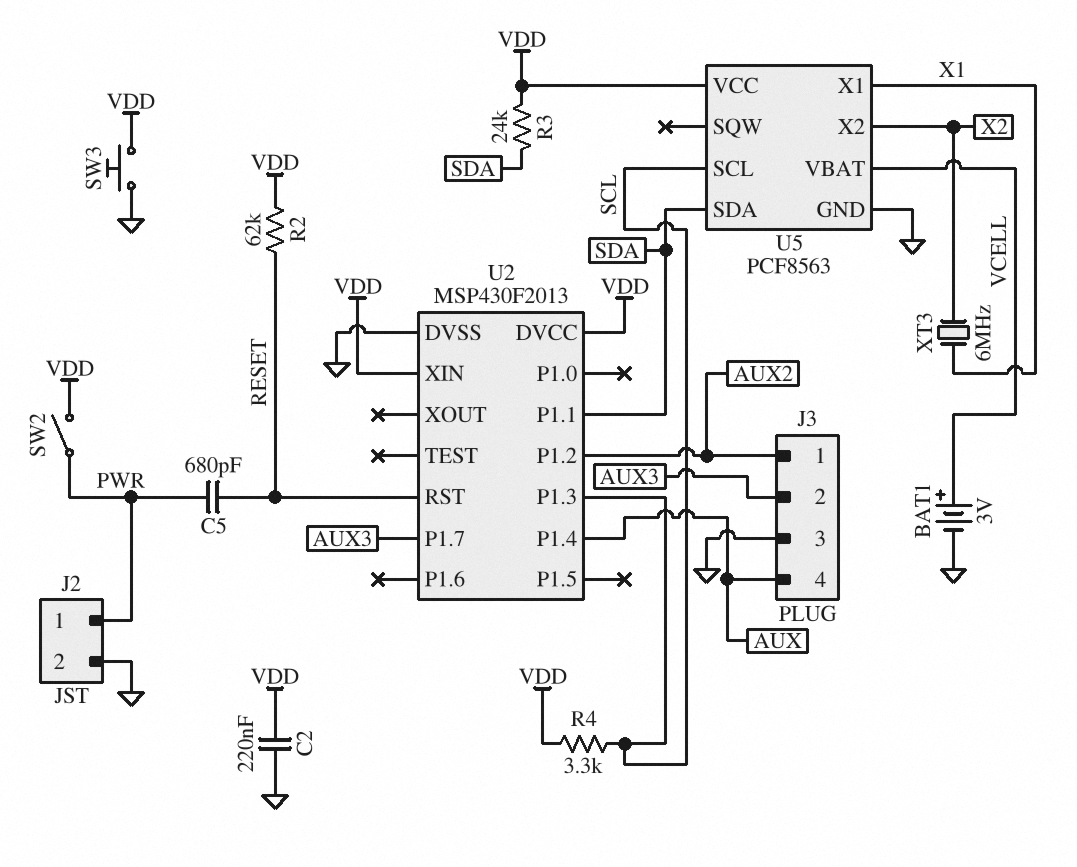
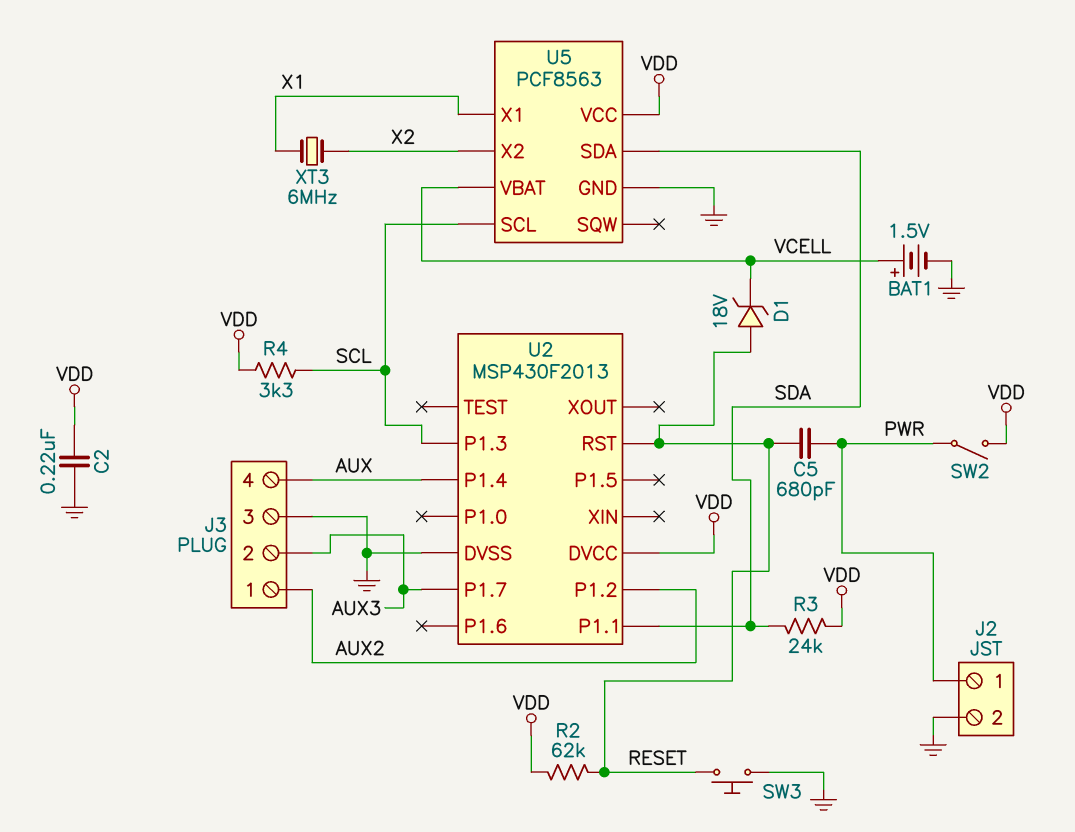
BAT1: 3V (plus VCELL, minus GND) -> 1.5V (plus VCELL, minus GND)
D1: none -> zener 18V (A RESET, K VCELL)
SW3: button (GND, VDD) -> button (GND, RESET)
U2 pin XIN: VDD -> none

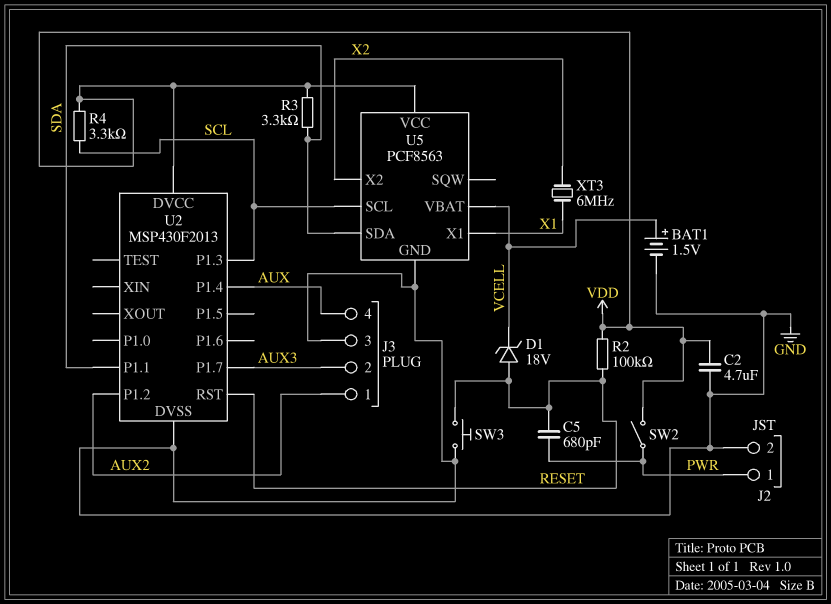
C2: 220nF (GND, VDD) -> 4.7uF (GND, VDD)
R2: 62k (RESET, VDD) -> 100k (RESET, VDD)
R3: 24k (SDA, VDD) -> 3.3k (SDA, VDD)

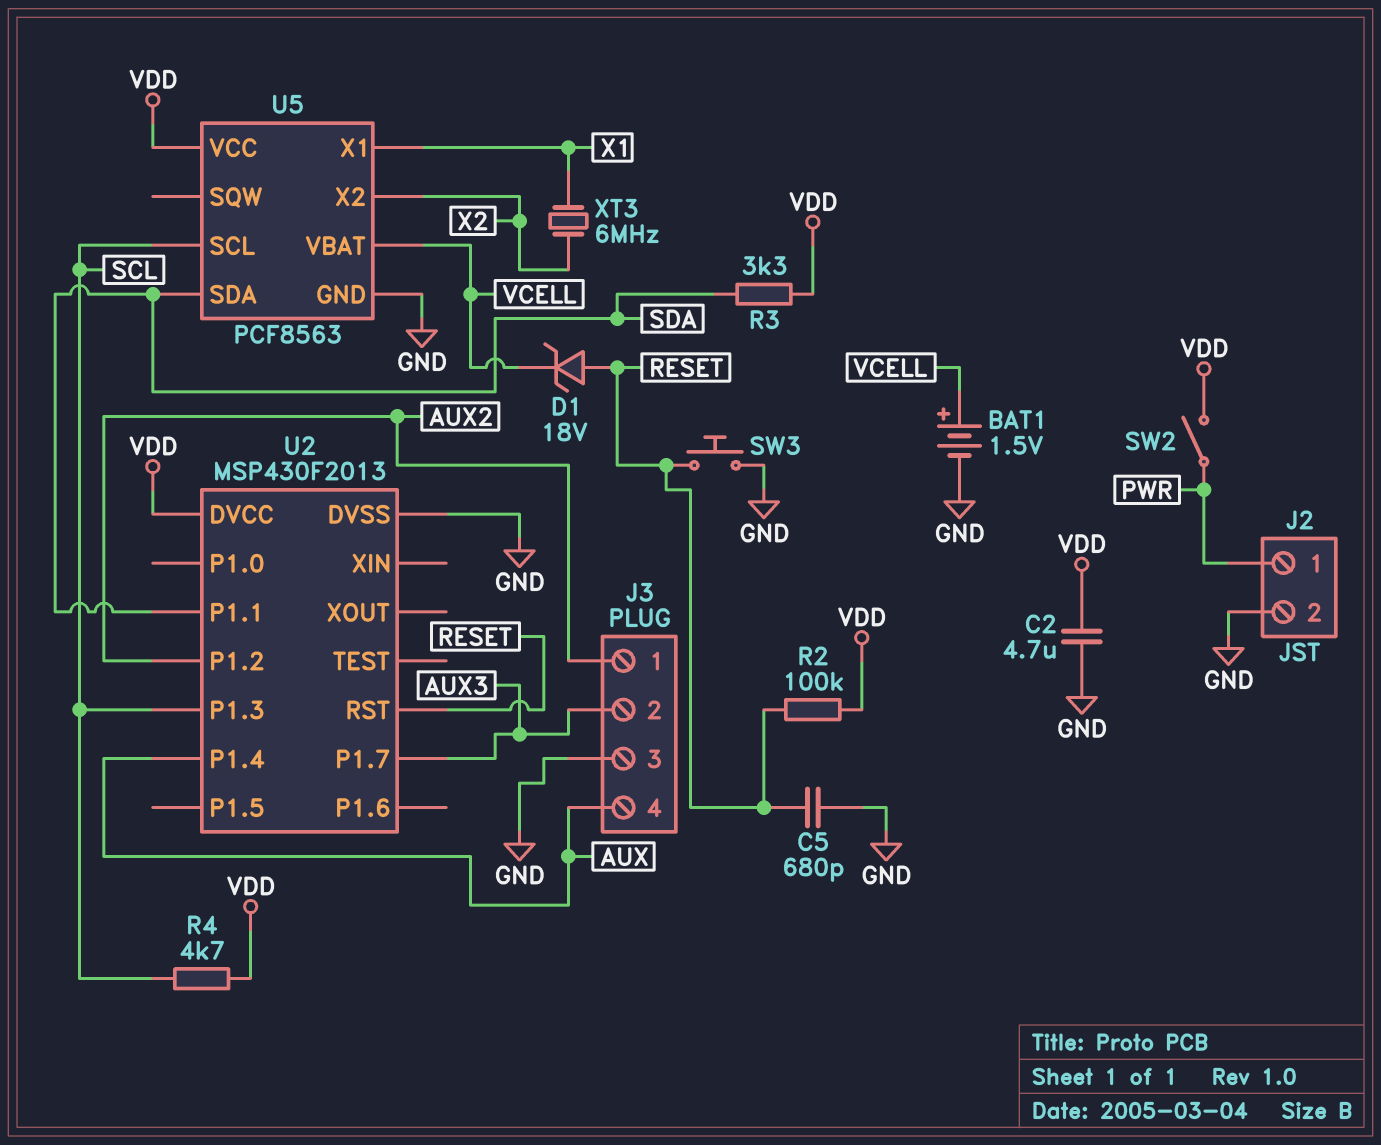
C5: 680pF (PWR, RESET) -> 680pF (GND, RESET)
R4: 3.3k (SCL, VDD) -> 4.7k (SCL, VDD)

